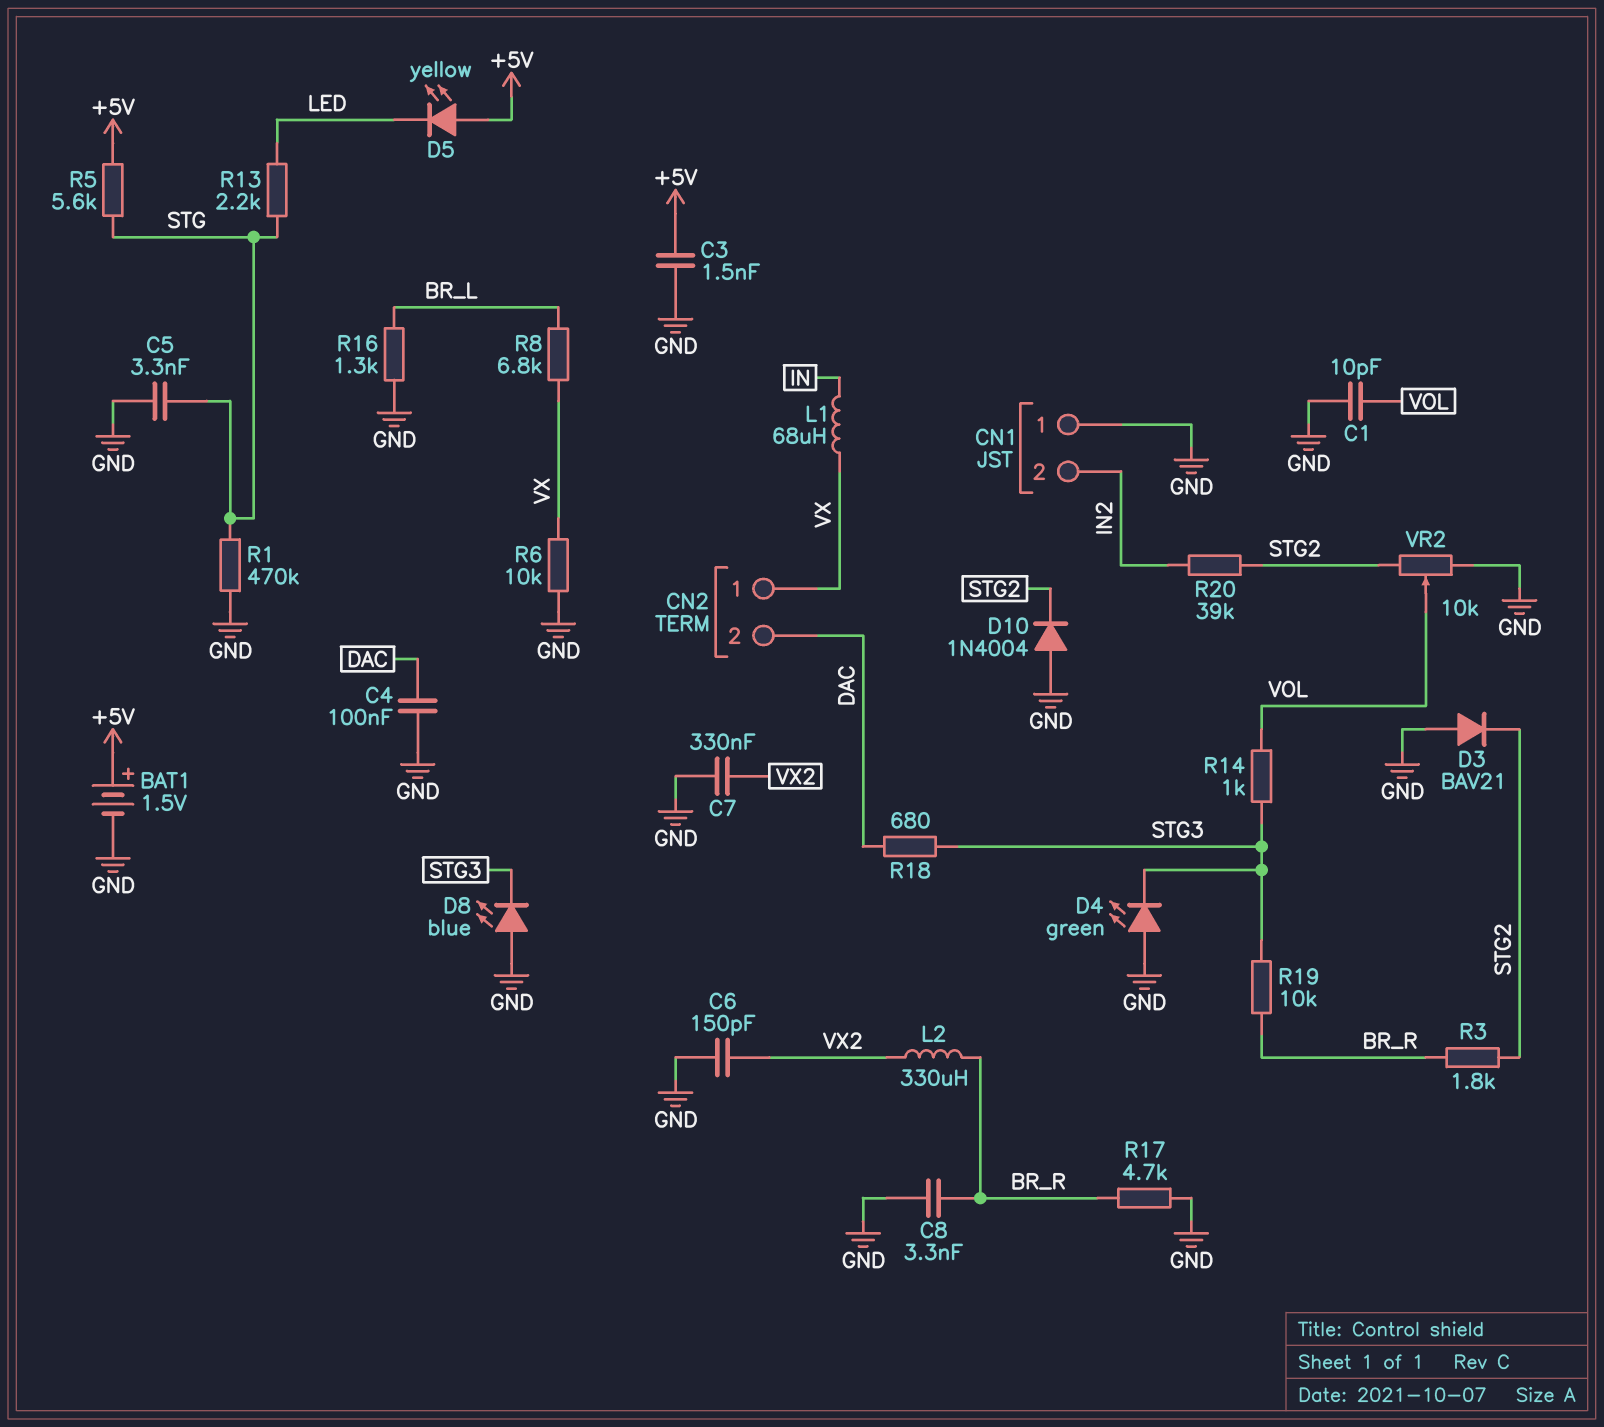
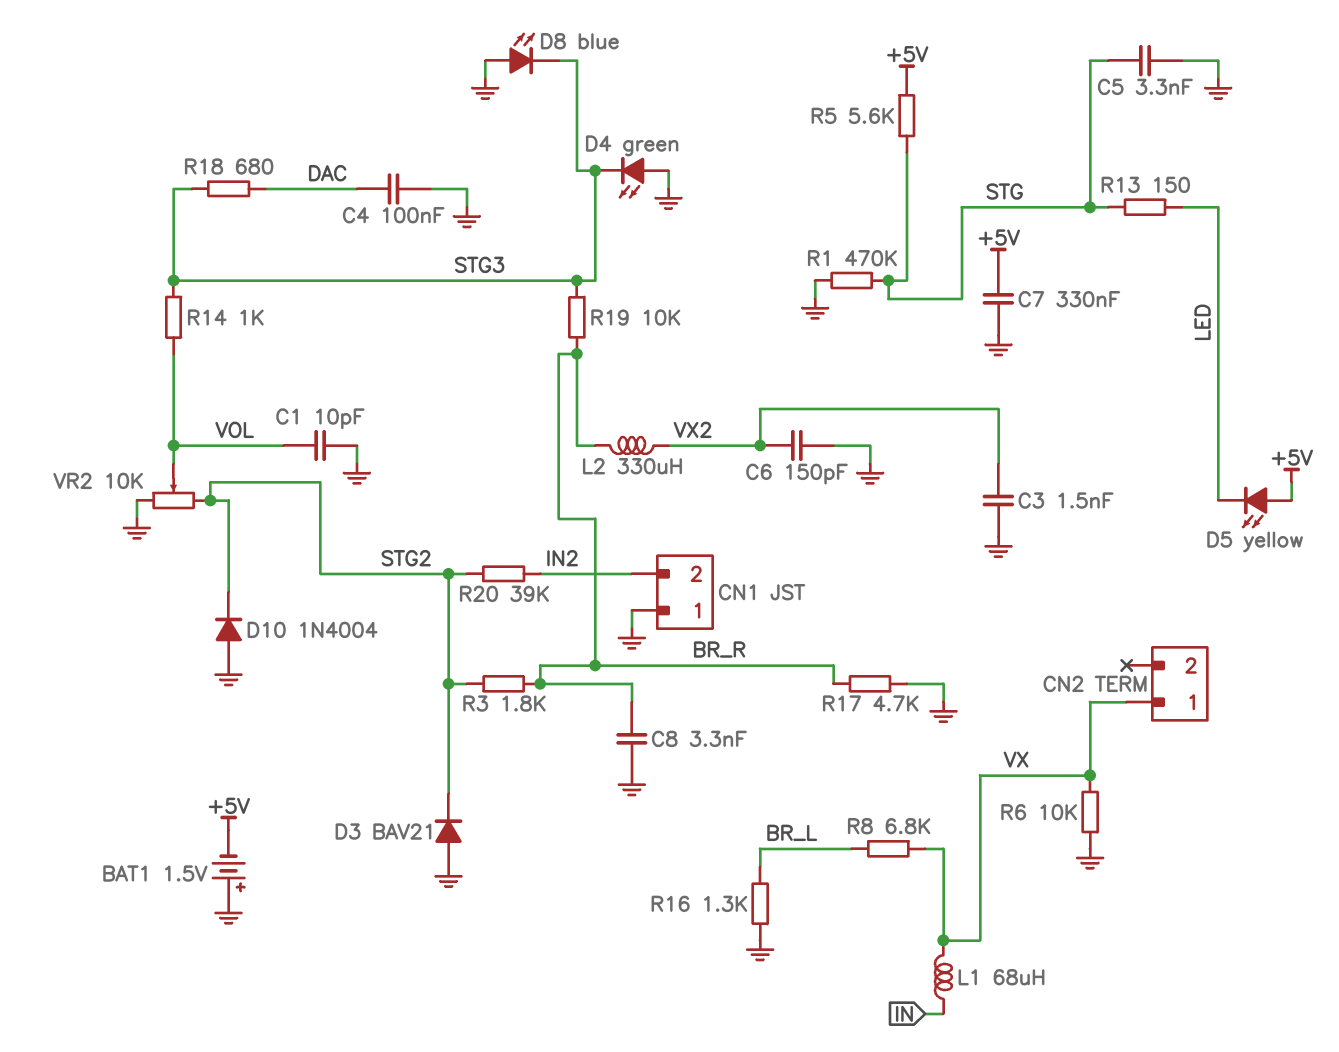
BAT1: 1.5V (plus +5V, minus GND) -> 1.5V (plus GND, minus +5V)
C3: 1.5nF (+5V, GND) -> 1.5nF (GND, VX2)
C7: 330nF (GND, VX2) -> 330nF (+5V, GND)
CN2 pin 2: DAC -> none
R13: 2.2k (LED, STG) -> 150 (LED, STG)

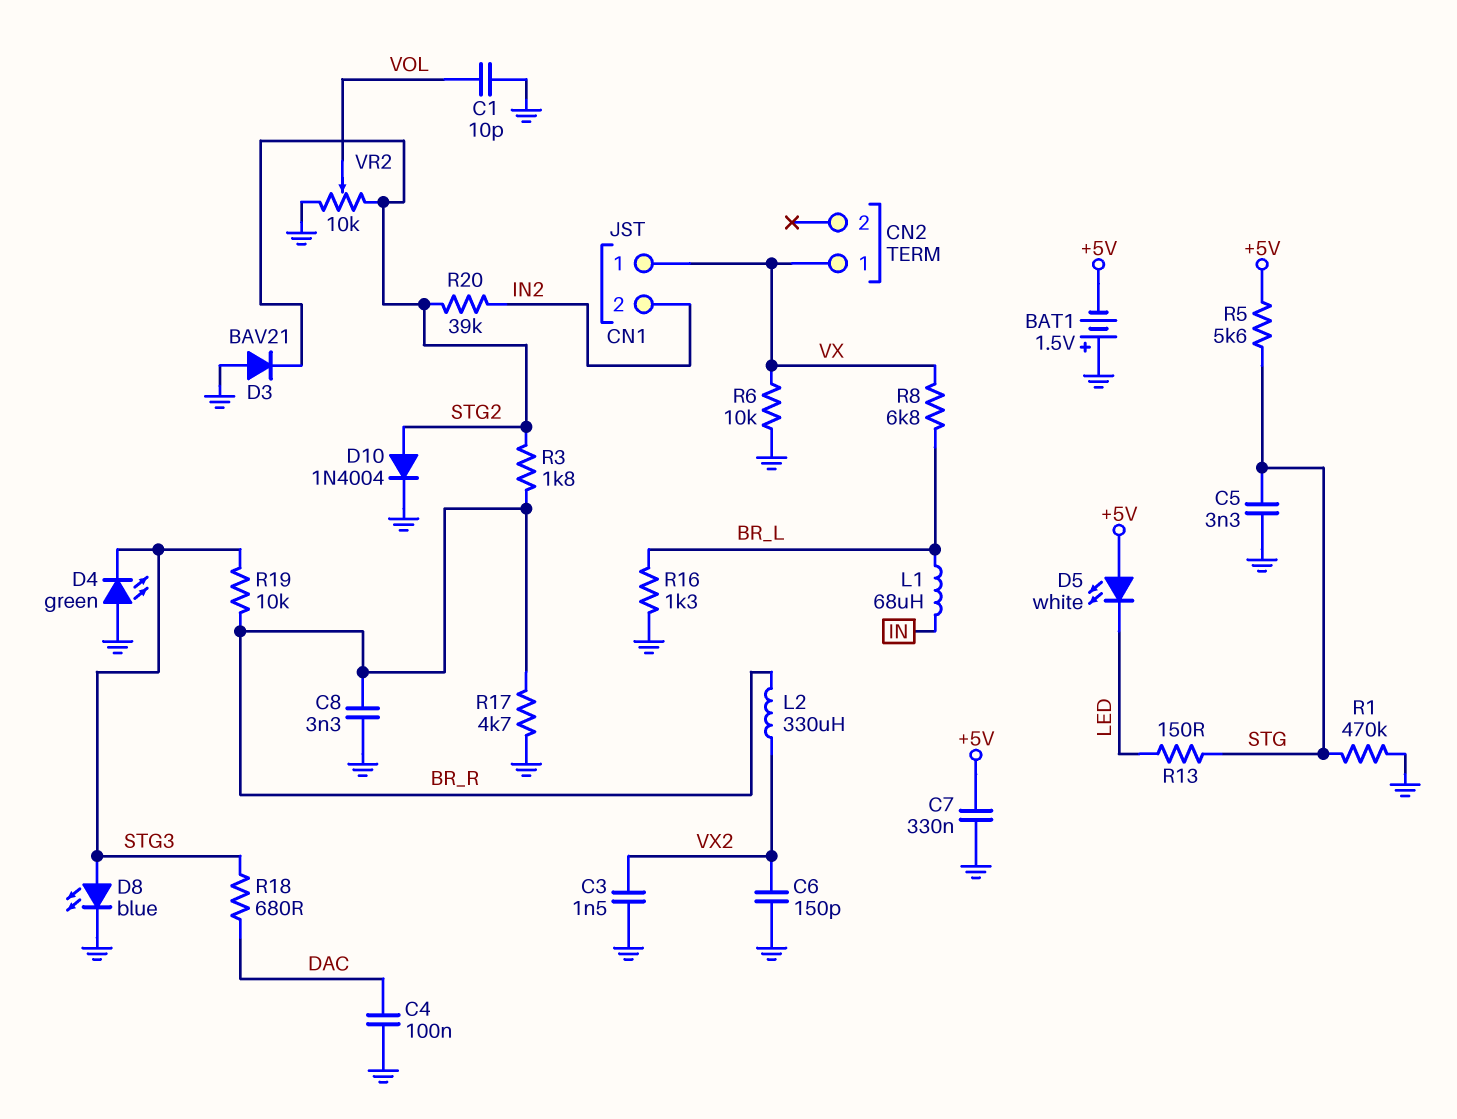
CN1 pin 1: GND -> VX
D5: LED yellow (A +5V, K LED) -> LED white (A +5V, K LED)
D8: LED blue (A GND, K STG3) -> LED blue (A STG3, K GND)
D10: diode 1N4004 (A GND, K STG2) -> diode 1N4004 (A STG2, K GND)
L1: 68uH (IN, VX) -> 68uH (BR_L, IN)
R14: 1k (STG3, VOL) -> none

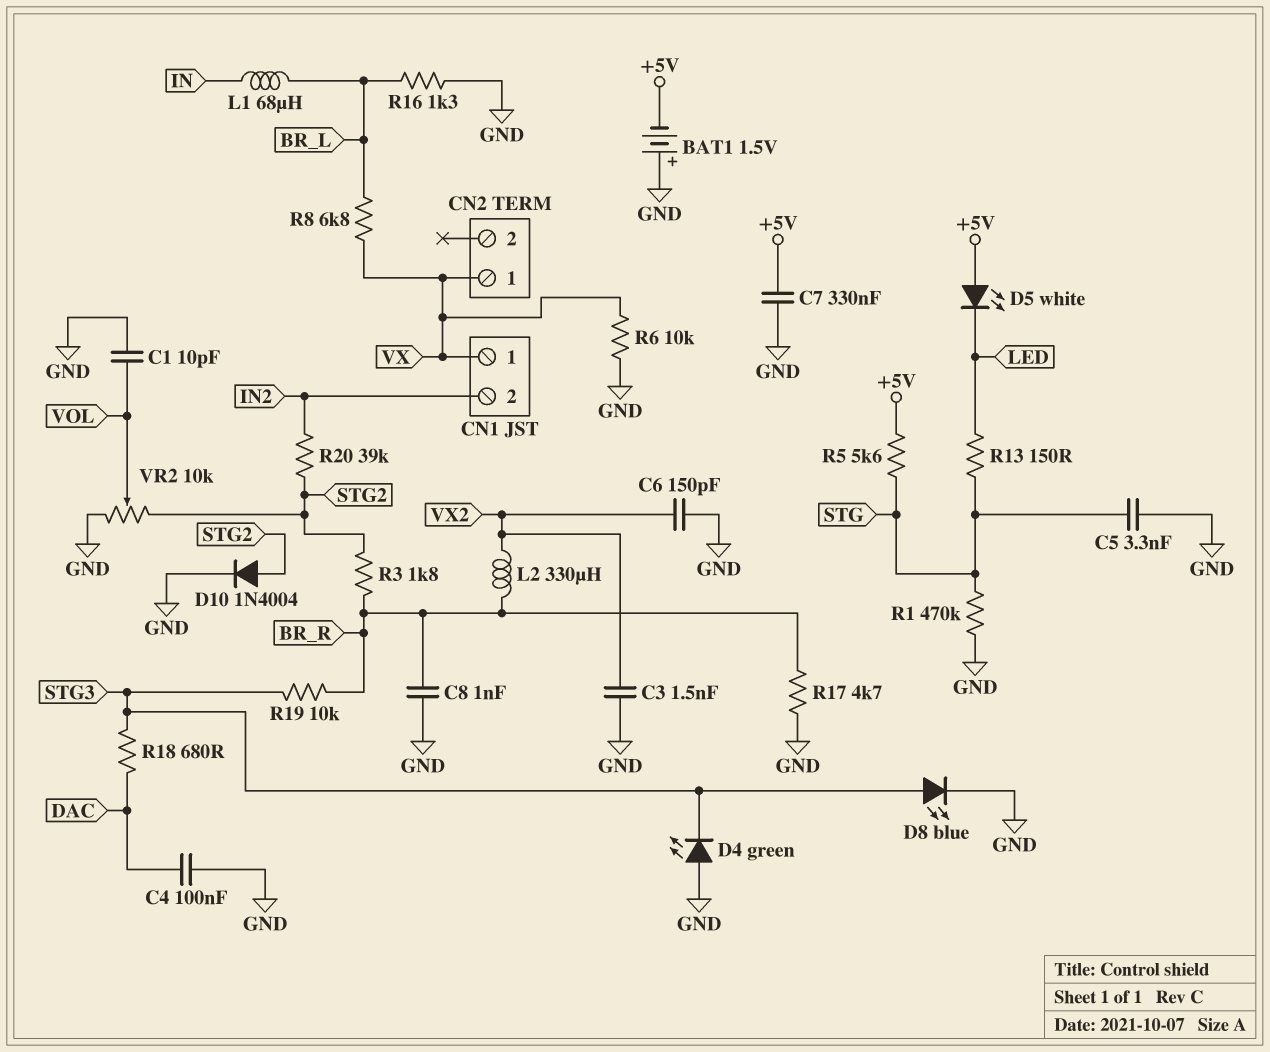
C8: 3.3nF (BR_R, GND) -> 1nF (BR_R, GND)
D3: diode BAV21 (A GND, K STG2) -> none

